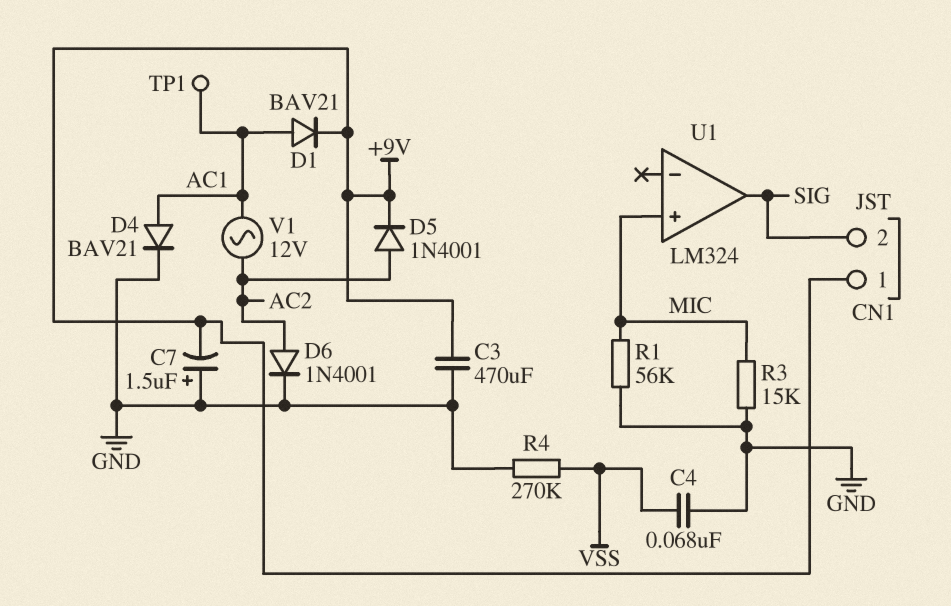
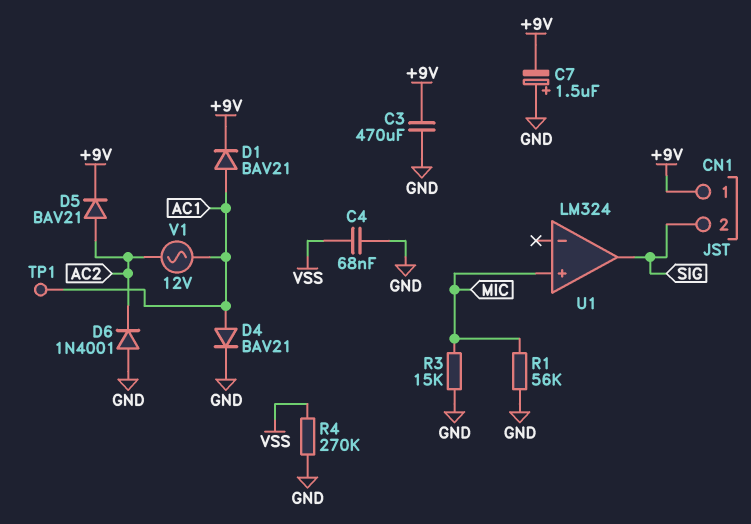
D5: diode 1N4001 (A AC2, K +9V) -> diode BAV21 (A AC2, K +9V)
D6: diode 1N4001 (A AC2, K GND) -> diode 1N4001 (A GND, K AC2)

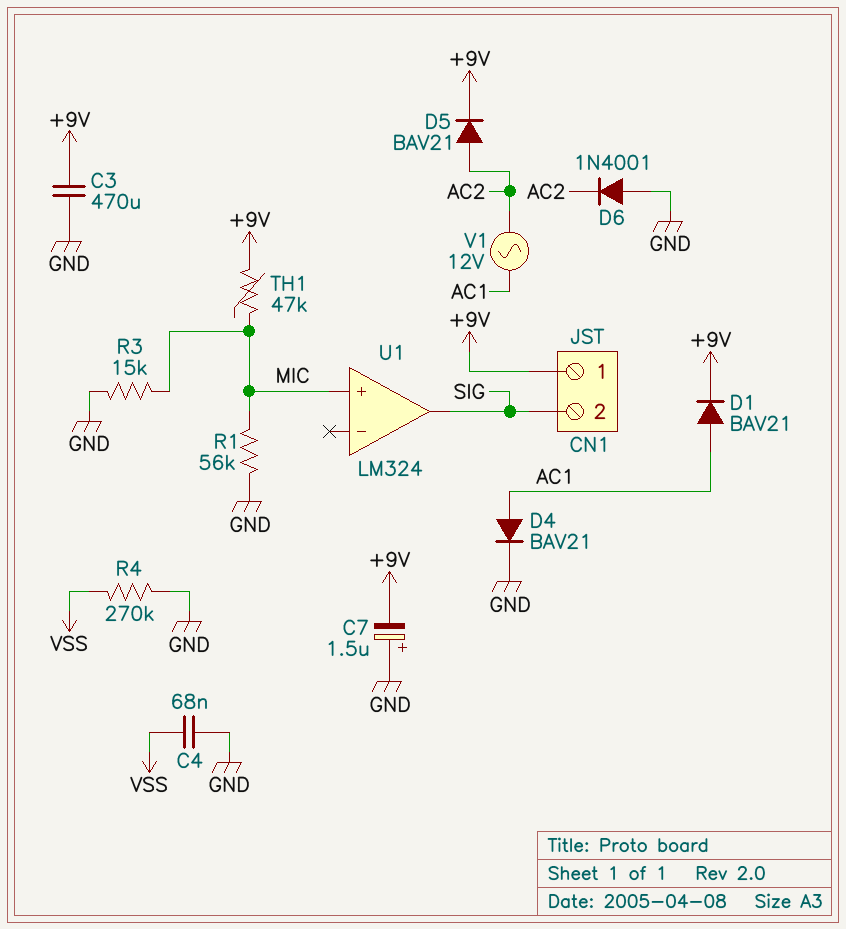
TH1: none -> 47k (+9V, MIC)
TP1: test point (AC1) -> none

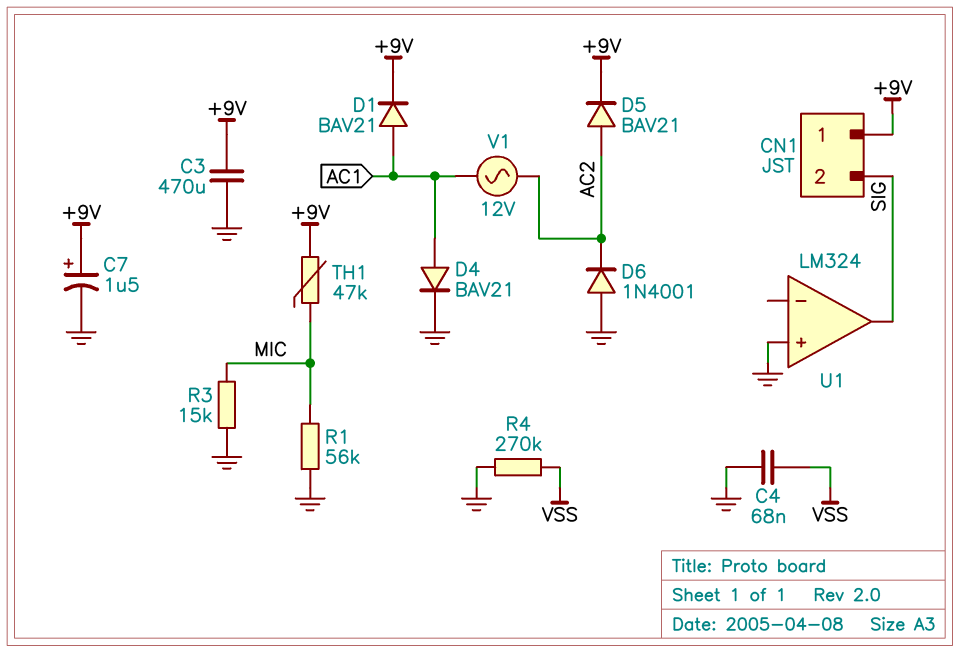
C7: 1.5uF (plus GND, minus +9V) -> 1.5uF (plus +9V, minus GND)
U1 pin in+: MIC -> GND

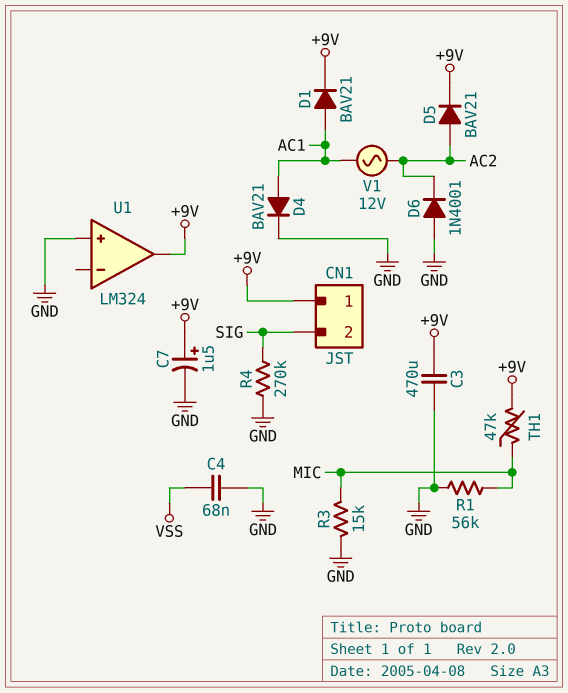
R4: 270k (GND, VSS) -> 270k (GND, SIG)
U1 pin out: SIG -> +9V

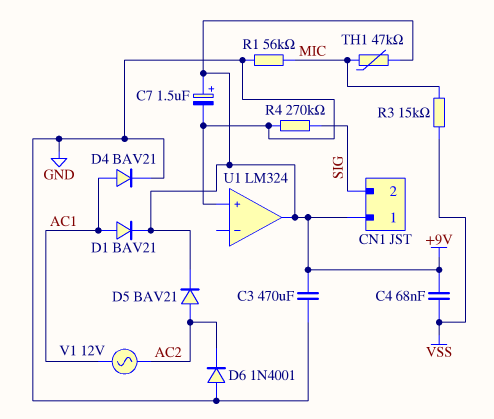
C4: 68nF (GND, VSS) -> 68nF (+9V, VSS)
R3: 15k (GND, MIC) -> 15k (MIC, VSS)

